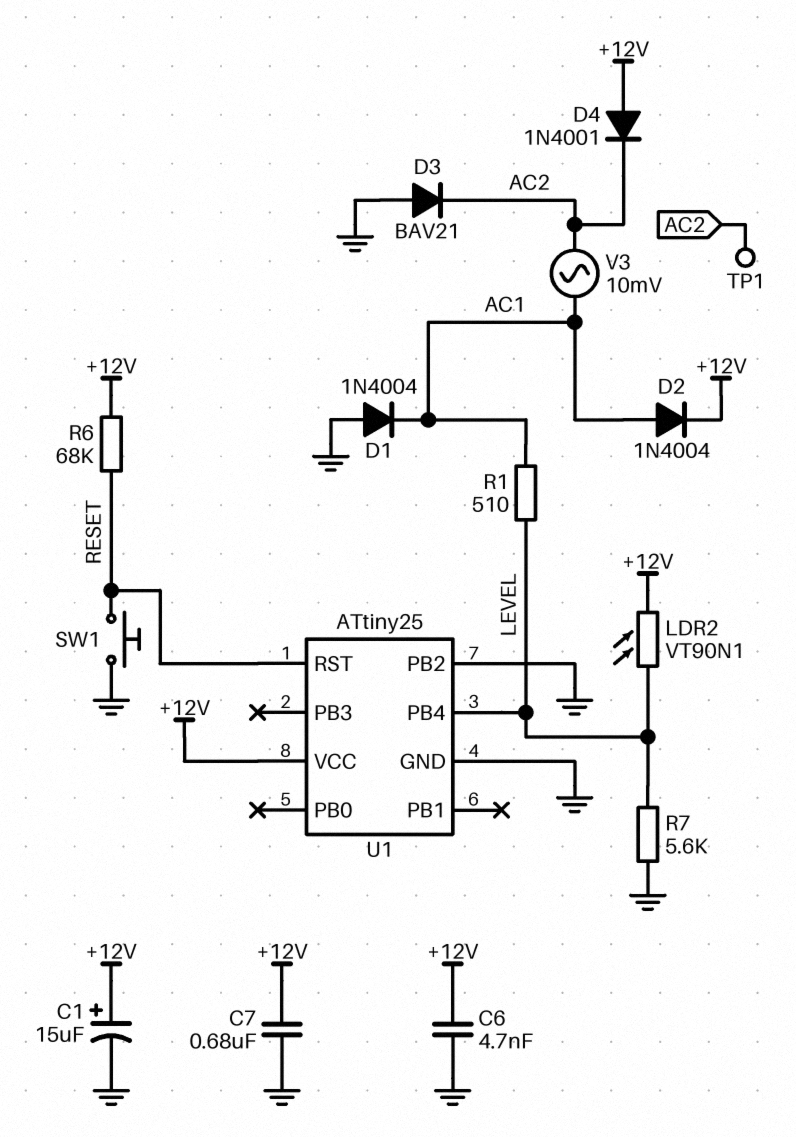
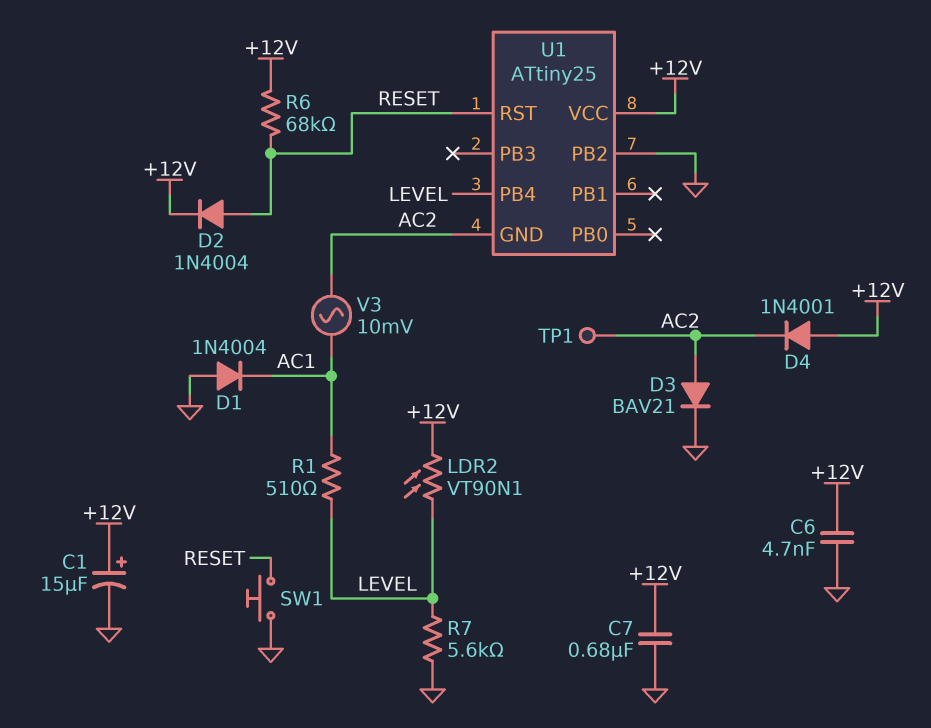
D2: diode 1N4004 (A AC1, K +12V) -> diode 1N4004 (A RESET, K +12V)
D3: diode BAV21 (A GND, K AC2) -> diode BAV21 (A AC2, K GND)
U1 pin GND: GND -> AC2

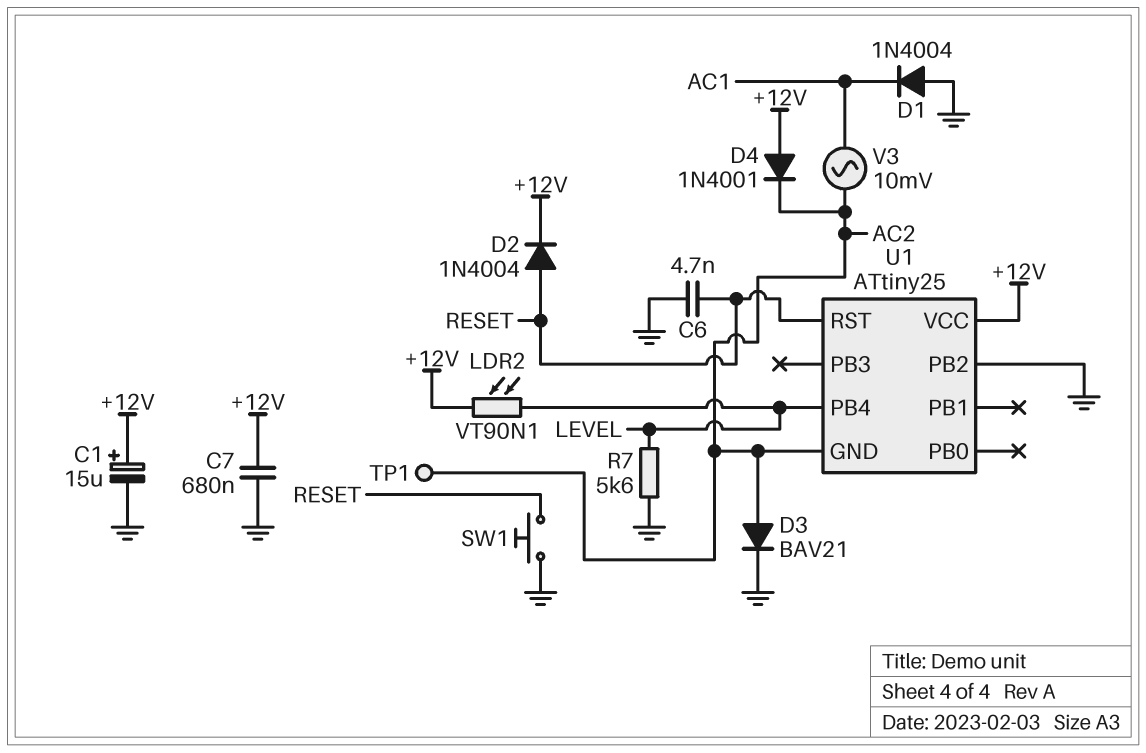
C6: 4.7nF (+12V, GND) -> 4.7nF (GND, RESET)
R1: 510 (AC1, LEVEL) -> none
R6: 68k (+12V, RESET) -> none

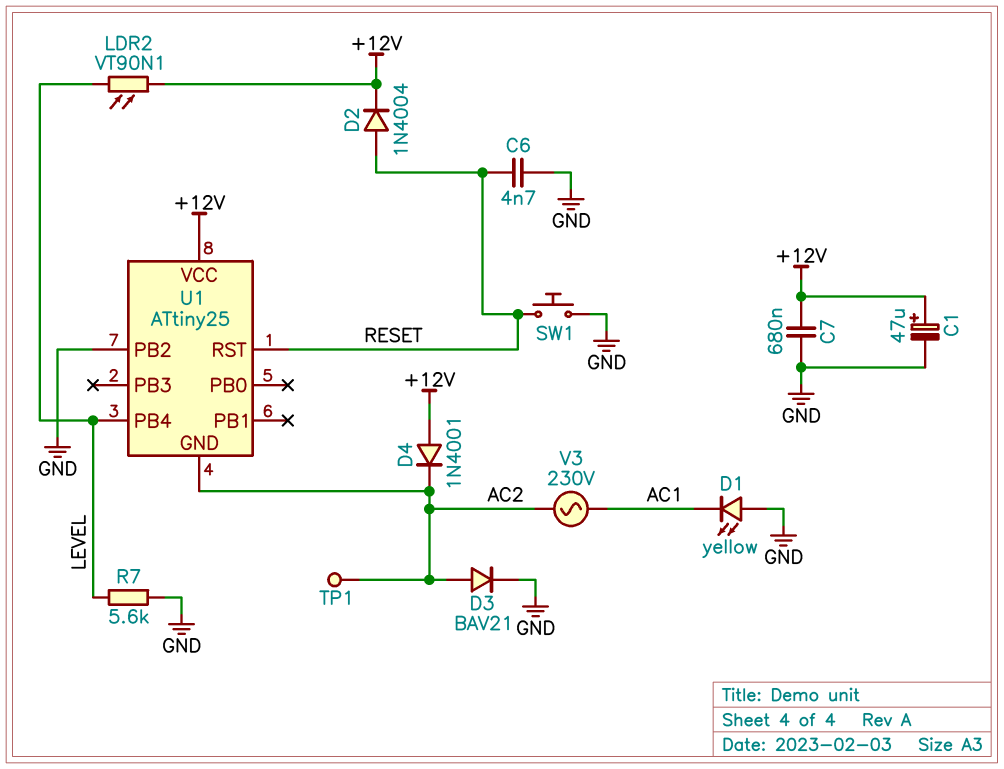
C1: 15uF (plus +12V, minus GND) -> 47uF (plus +12V, minus GND)
D1: diode 1N4004 (A GND, K AC1) -> LED yellow (A GND, K AC1)
V3: AC 10mV (AC1, AC2) -> AC 230V (AC1, AC2)

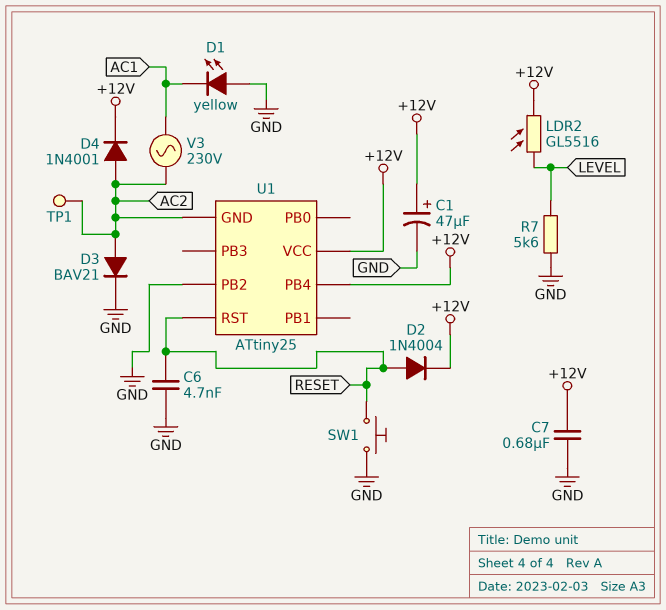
D4: diode 1N4001 (A +12V, K AC2) -> diode 1N4001 (A AC2, K +12V)
LDR2: VT90N1 (+12V, LEVEL) -> GL5516 (+12V, LEVEL)
U1 pin PB4: LEVEL -> +12V

